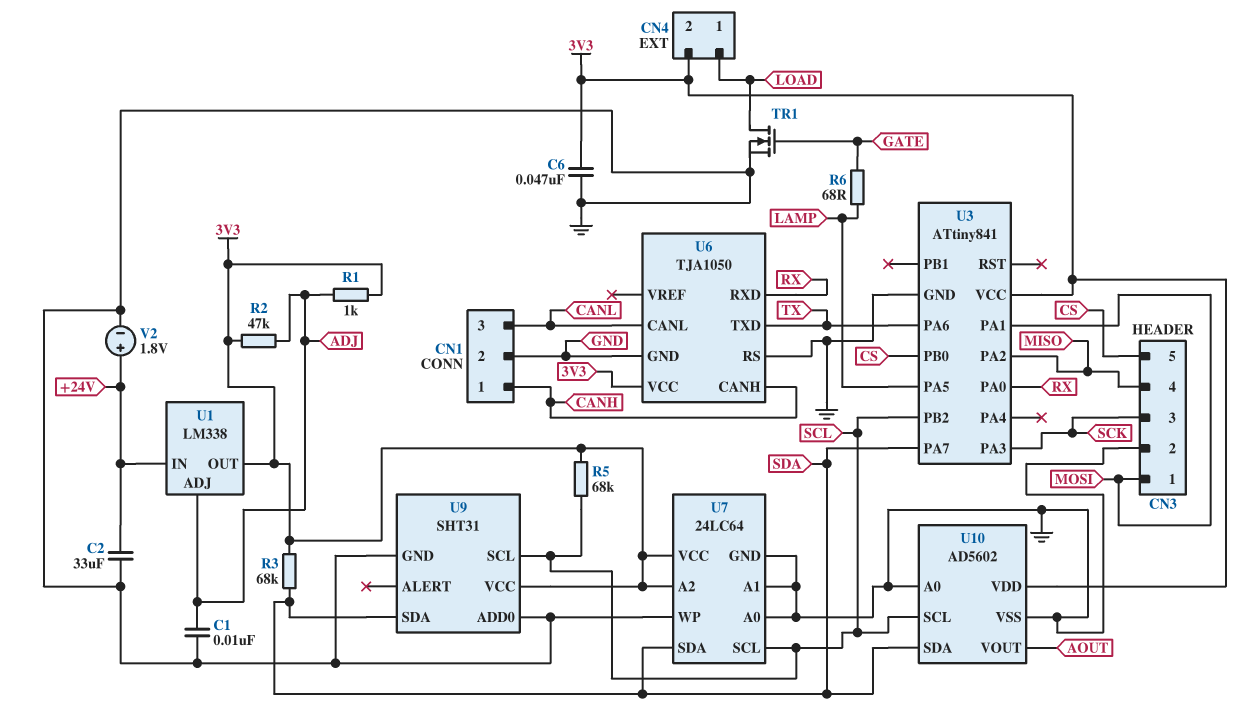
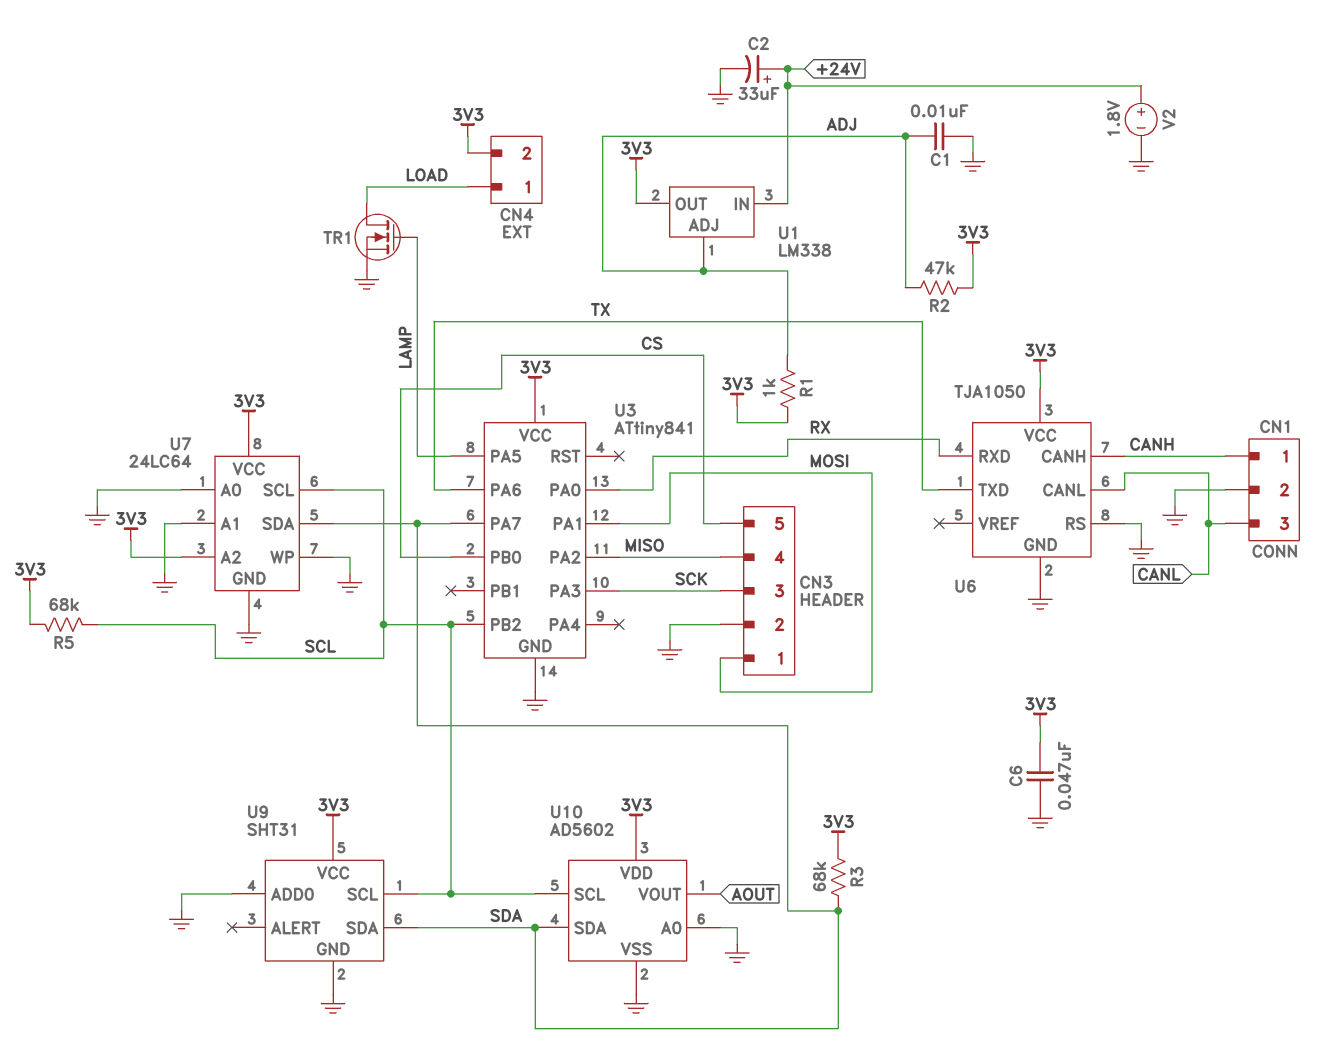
C2: 33uF (+24V, GND) -> 33uF (plus +24V, minus GND)
R6: 68 (GATE, LAMP) -> none
TR1: NMOS (G GATE, D LOAD, S GND) -> NMOS (G LAMP, D LOAD, S GND)

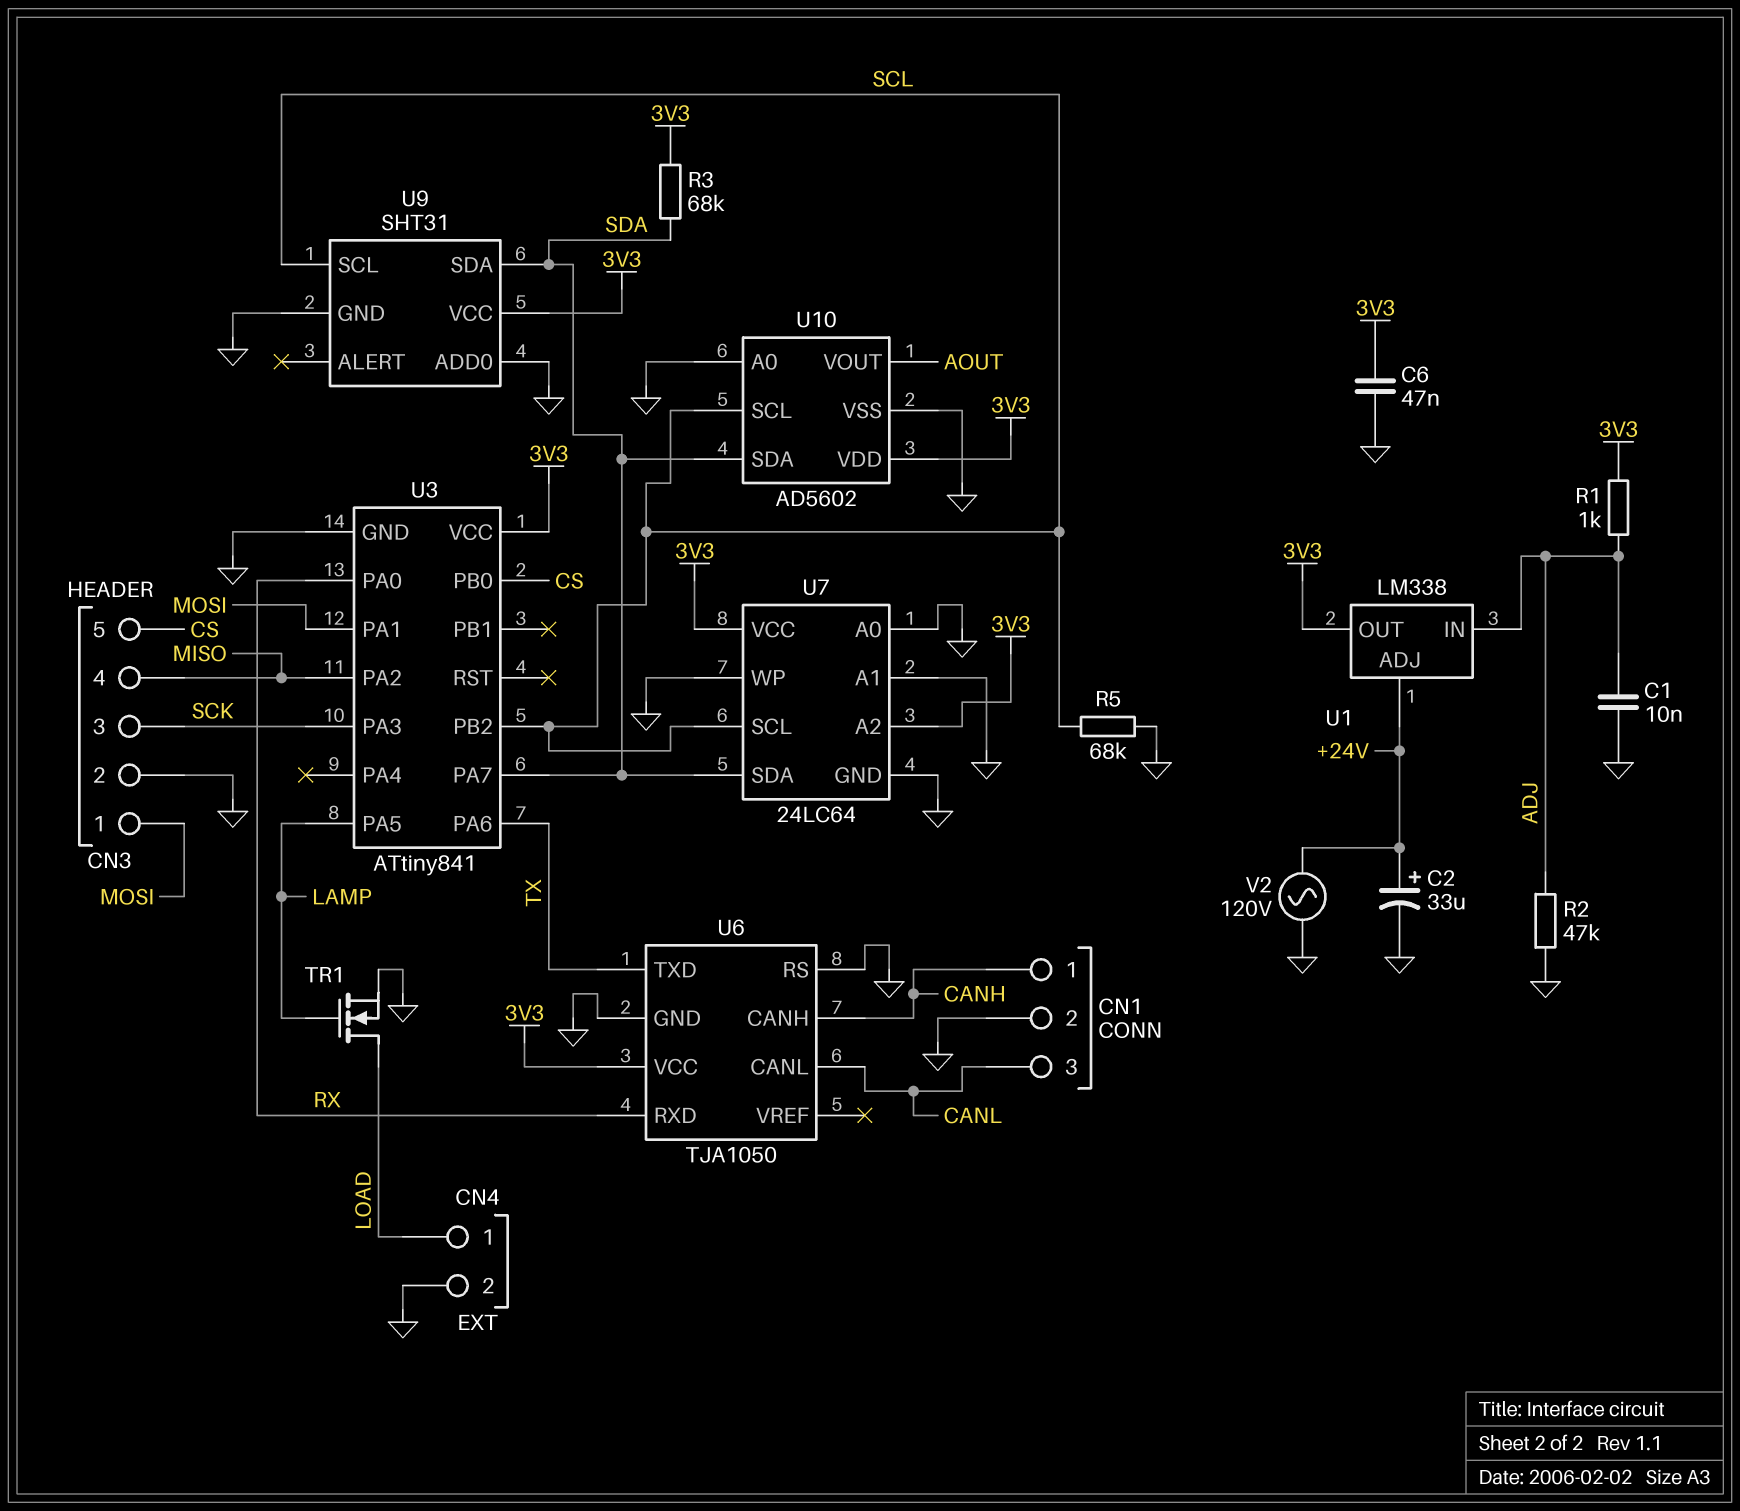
CN4 pin 2: 3V3 -> GND
R2: 47k (3V3, ADJ) -> 47k (ADJ, GND)
R5: 68k (3V3, SCL) -> 68k (GND, SCL)
U1 pin ADJ: ADJ -> +24V
U1 pin IN: +24V -> ADJ
V2: 1.8V (plus +24V, minus GND) -> AC 120V (+24V, GND)

